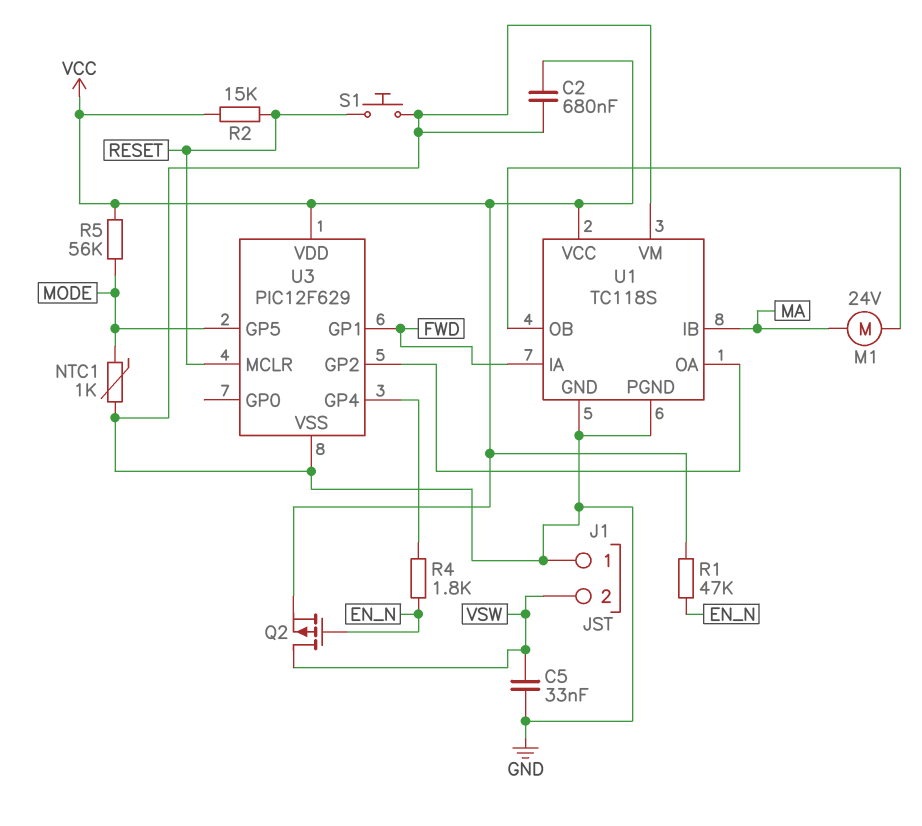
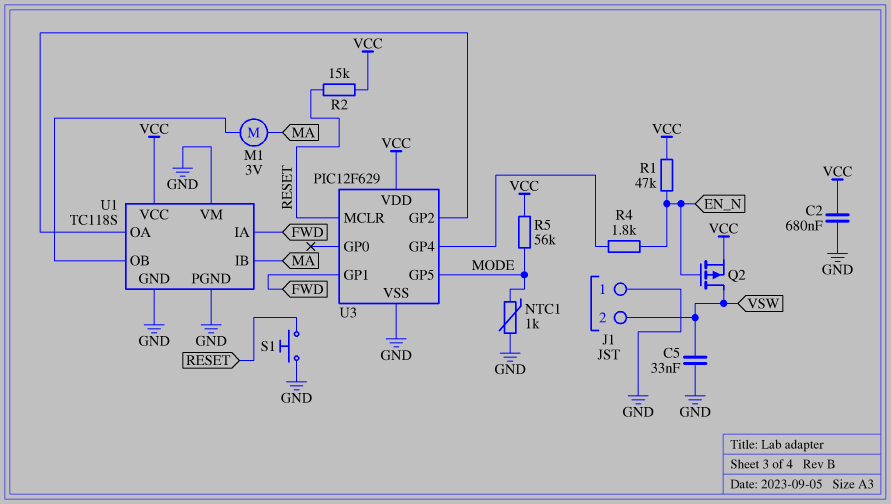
M1: motor 24V (MA, U1/OB) -> motor 3V (MA, U1/OB)

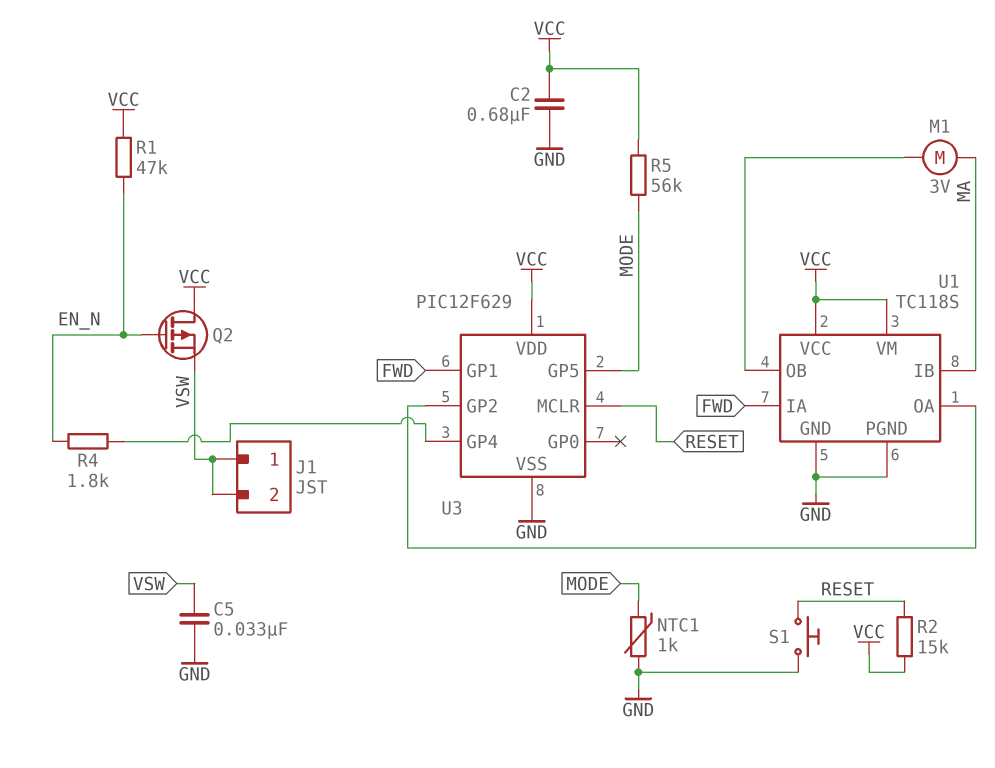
J1 pin 1: GND -> VSW
Q2: PMOS (G EN_N, D VSW, S VCC) -> PMOS (G EN_N, D VCC, S VSW)
U1 pin VM: GND -> VCC

